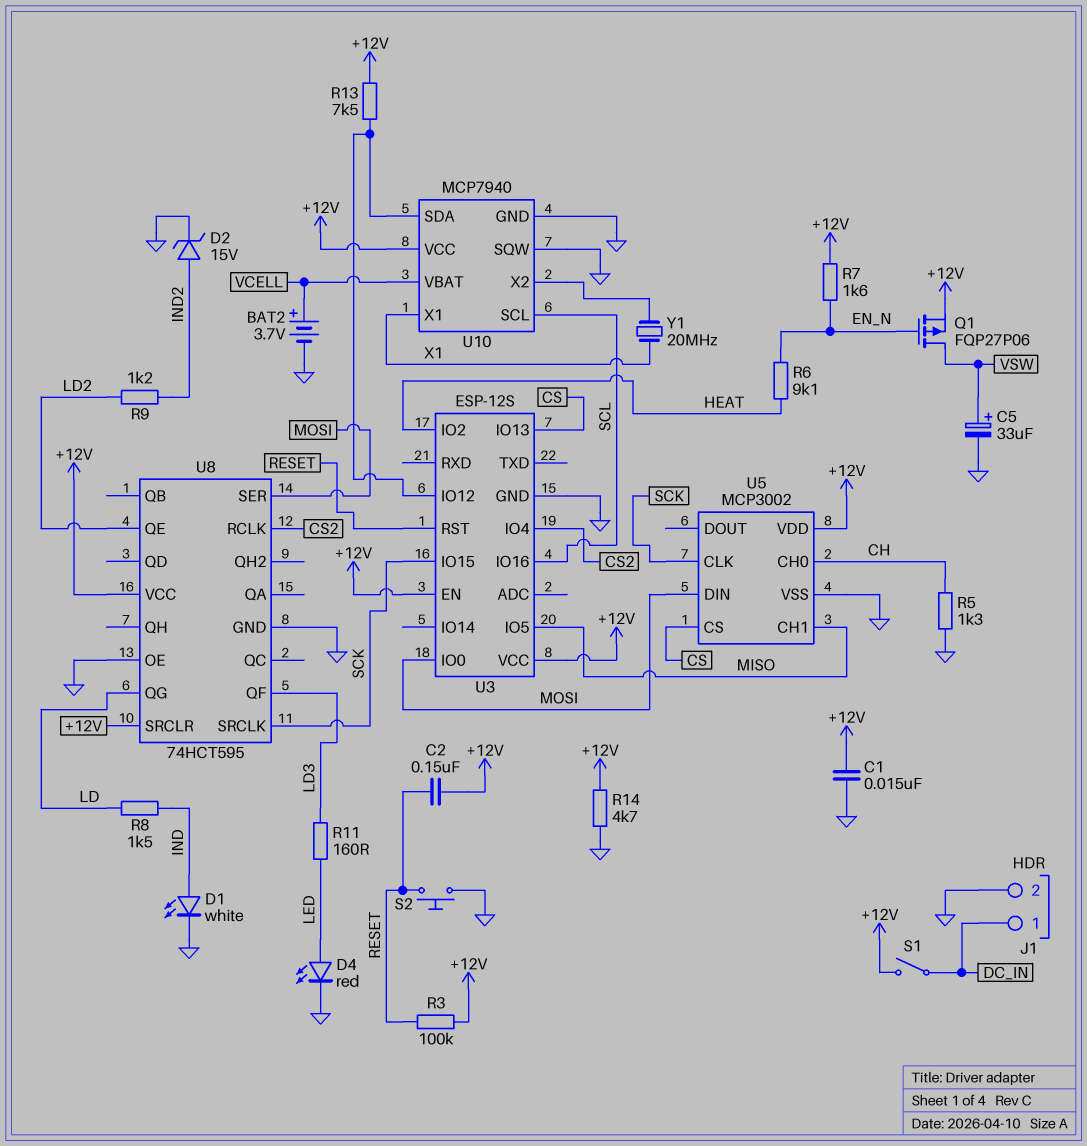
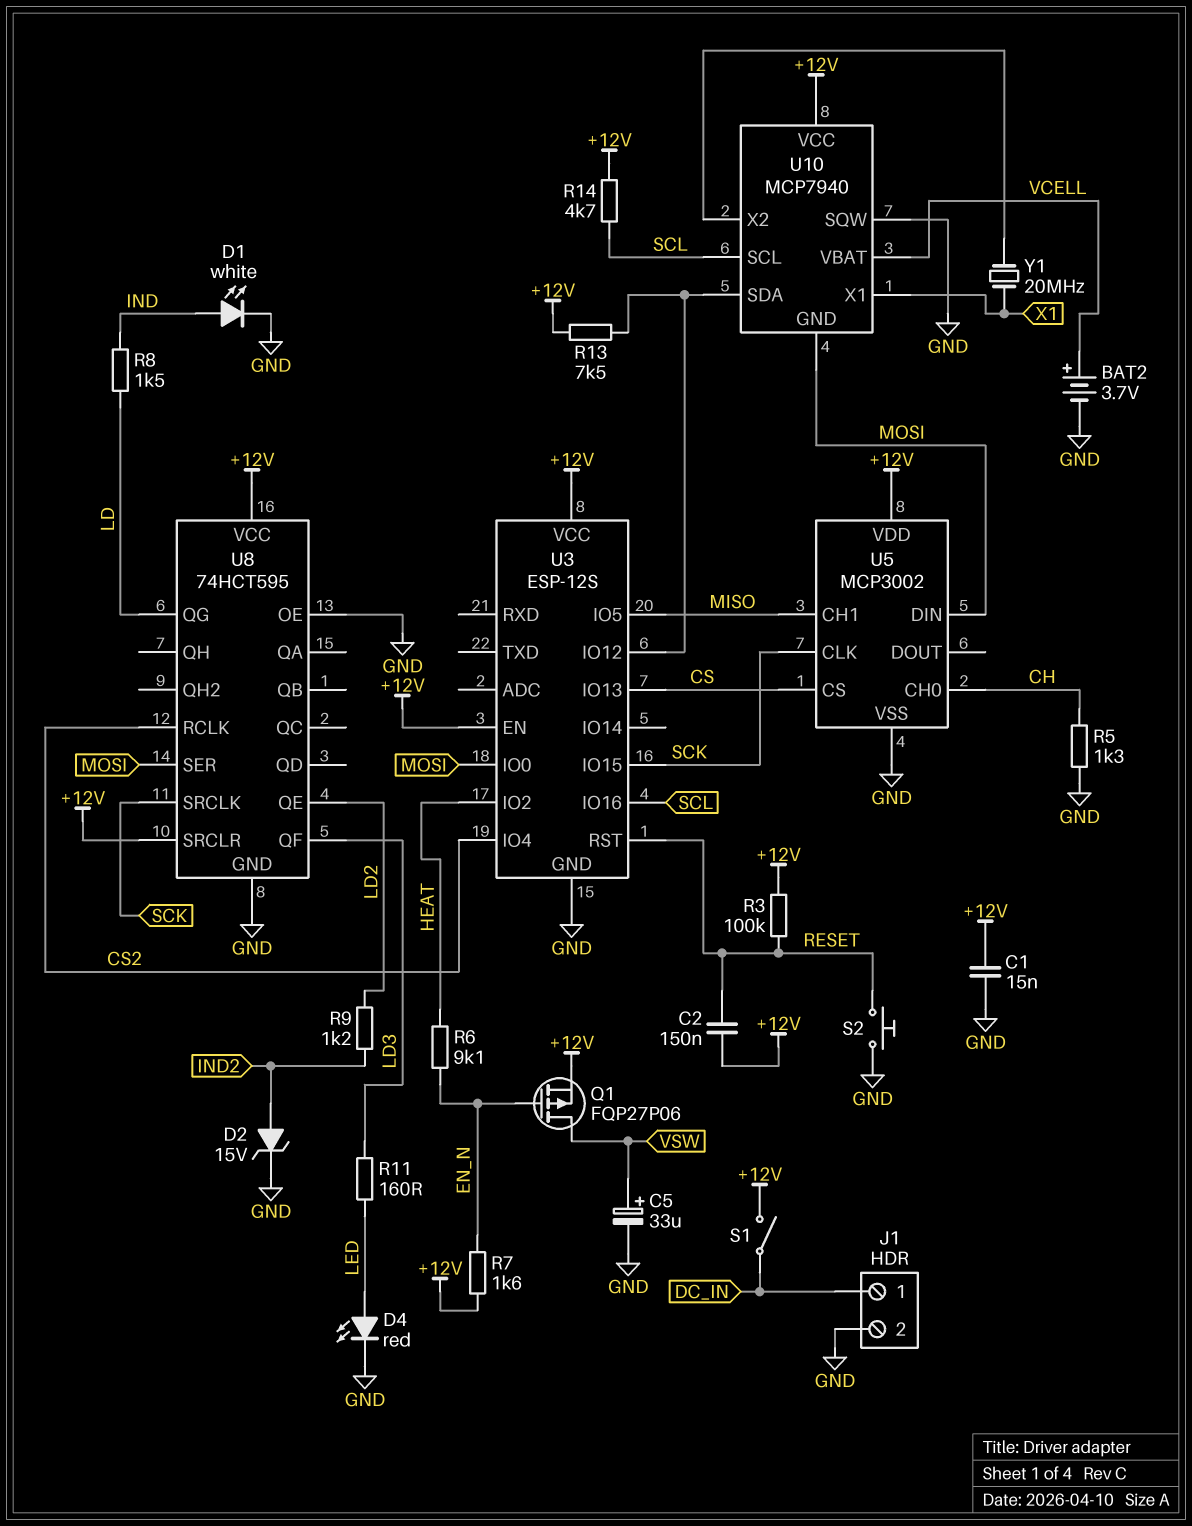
R14: 4.7k (+12V, GND) -> 4.7k (+12V, SCL)
U10 pin GND: GND -> MOSI

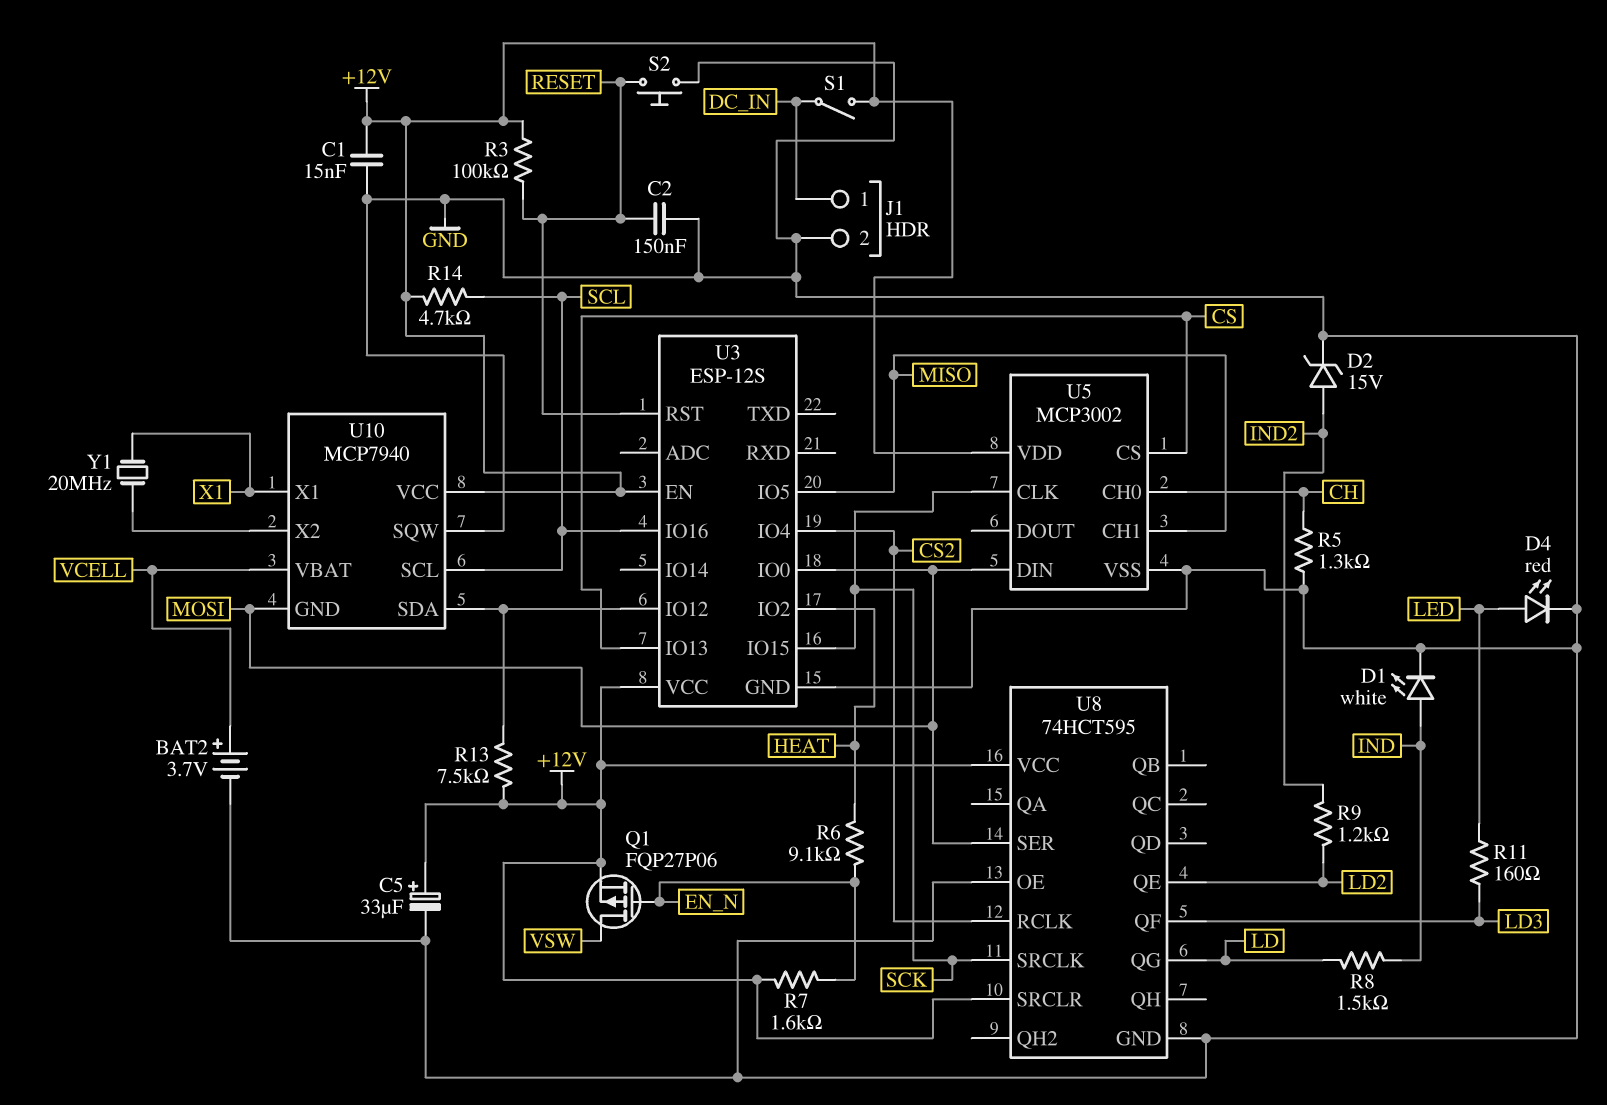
C2: 150nF (+12V, RESET) -> 150nF (GND, RESET)
C5: 33uF (plus VSW, minus GND) -> 33uF (plus +12V, minus GND)

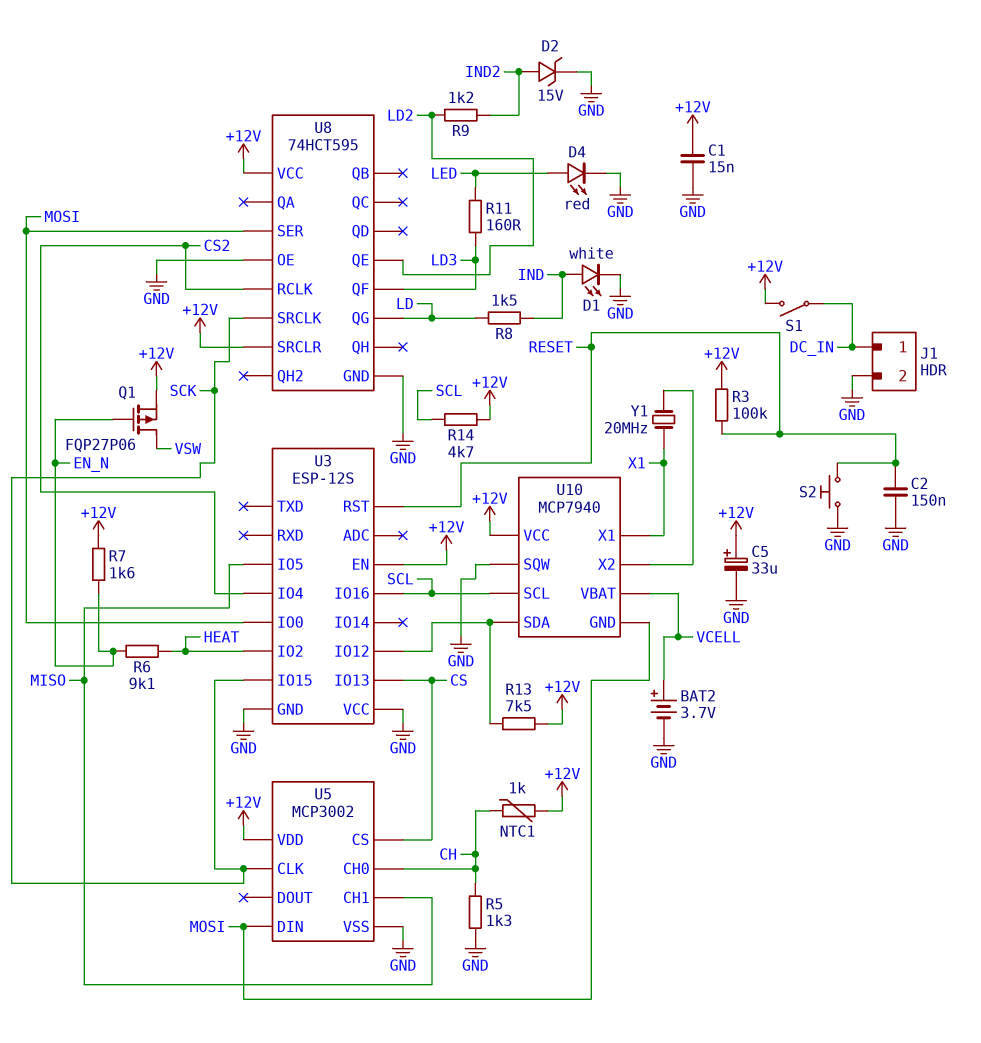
NTC1: none -> 1k (+12V, CH)
U3 pin VCC: +12V -> GND

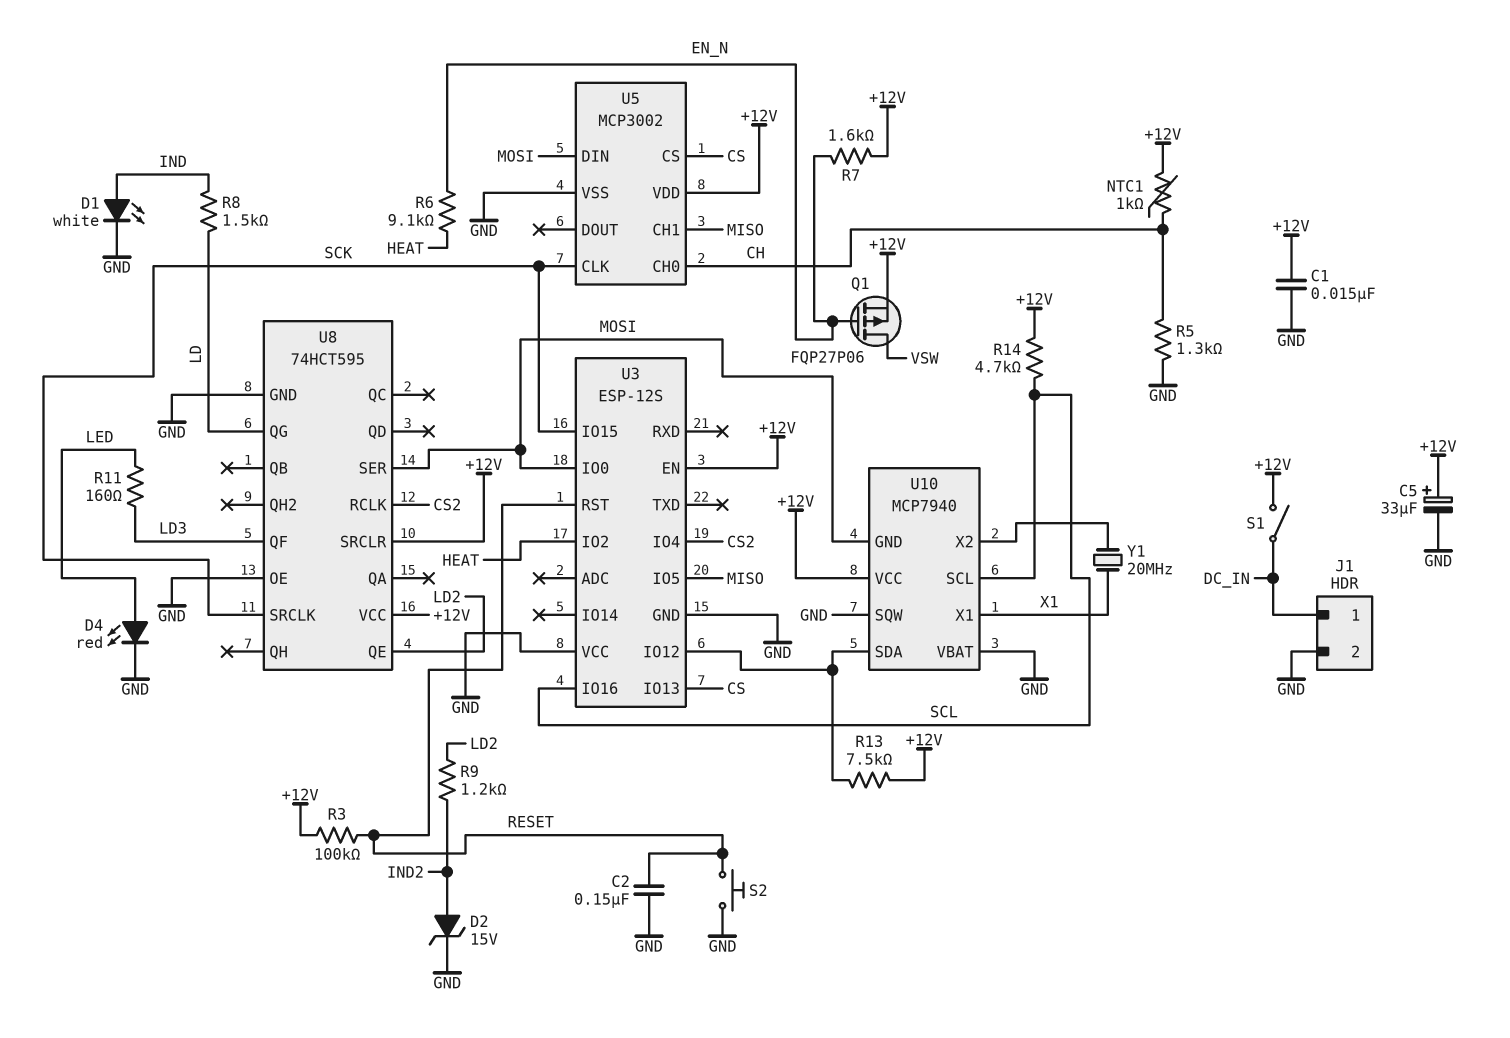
BAT2: 3.7V (plus VCELL, minus GND) -> none
U10 pin VBAT: VCELL -> GND

